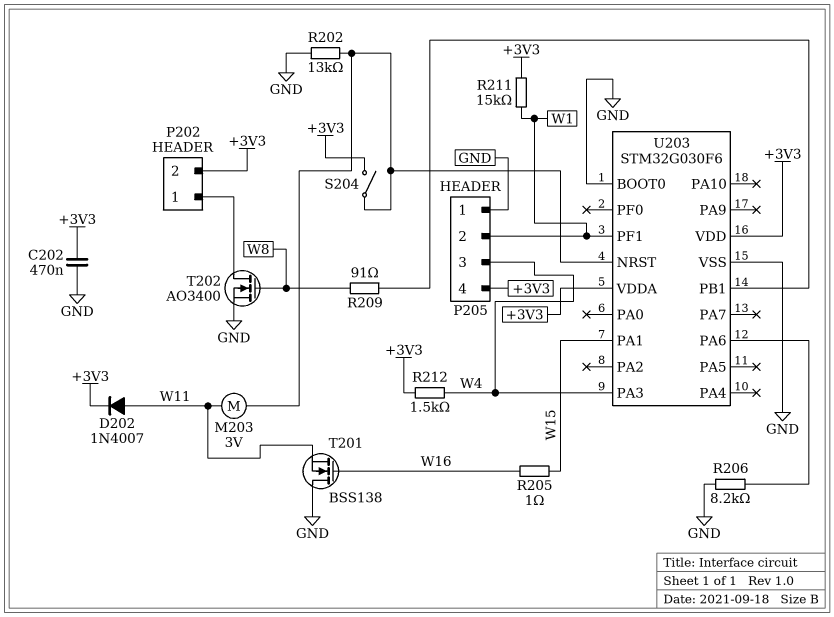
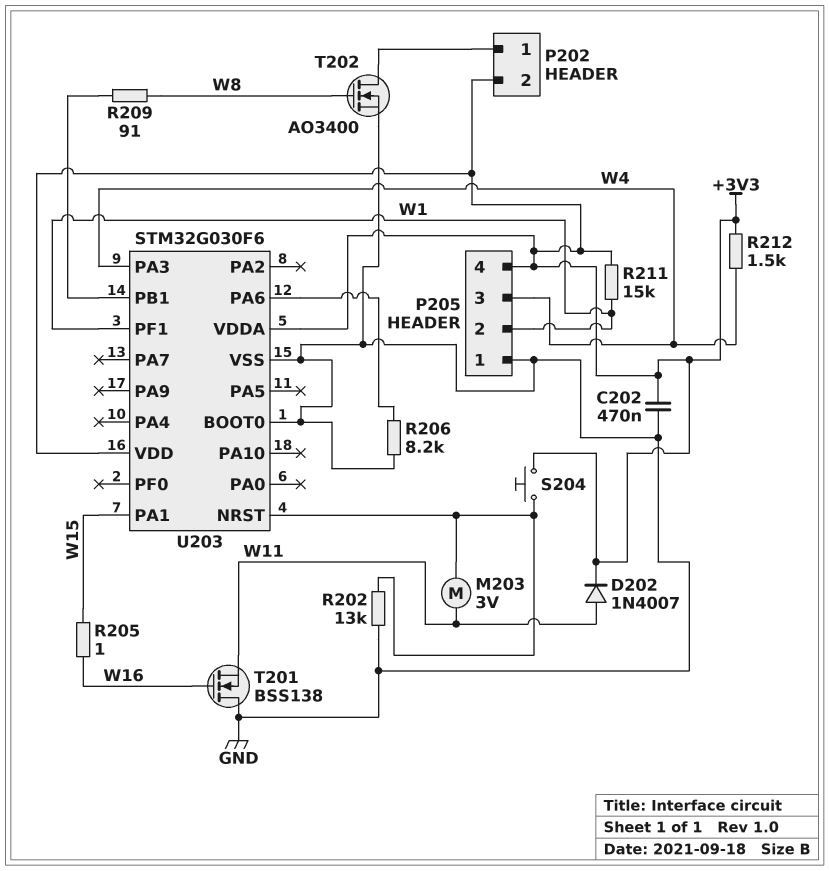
S204: switch (+3V3, U203/NRST) -> button (+3V3, U203/NRST)

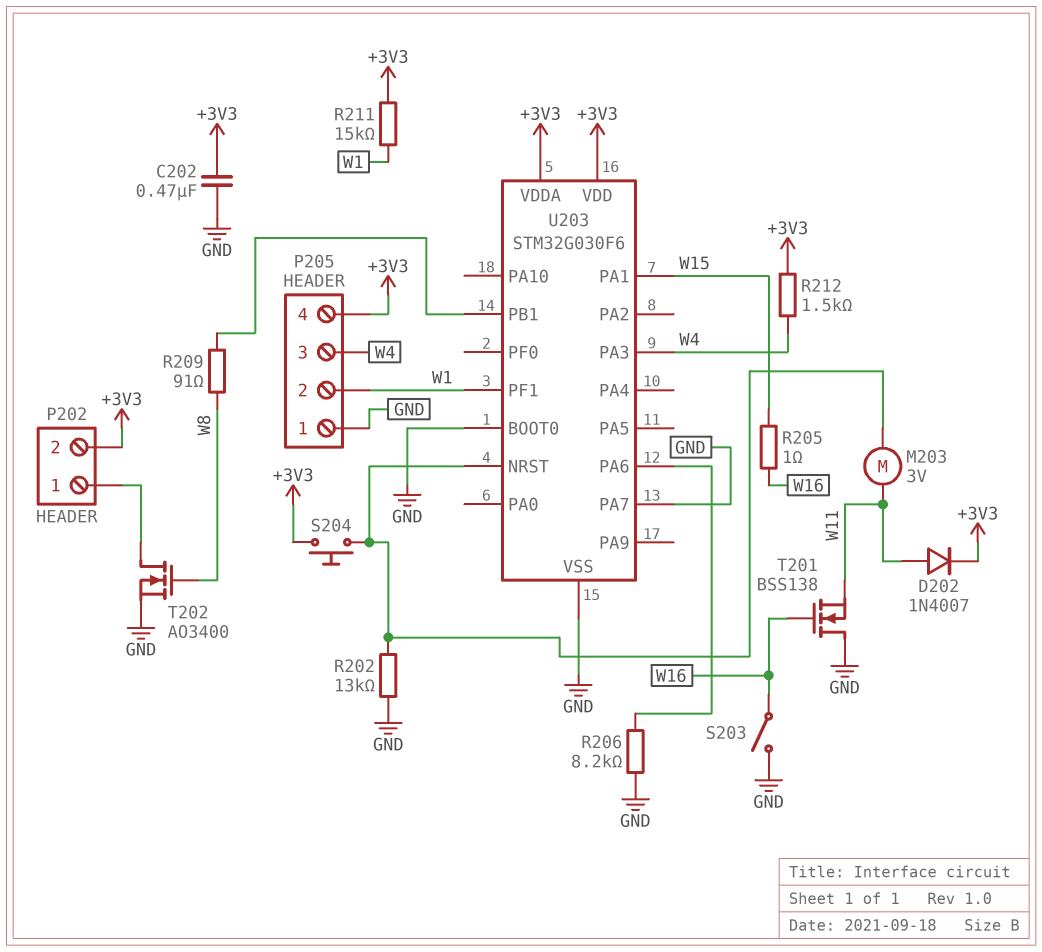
S203: none -> switch (GND, W16)
U203 pin PA7: none -> GND

